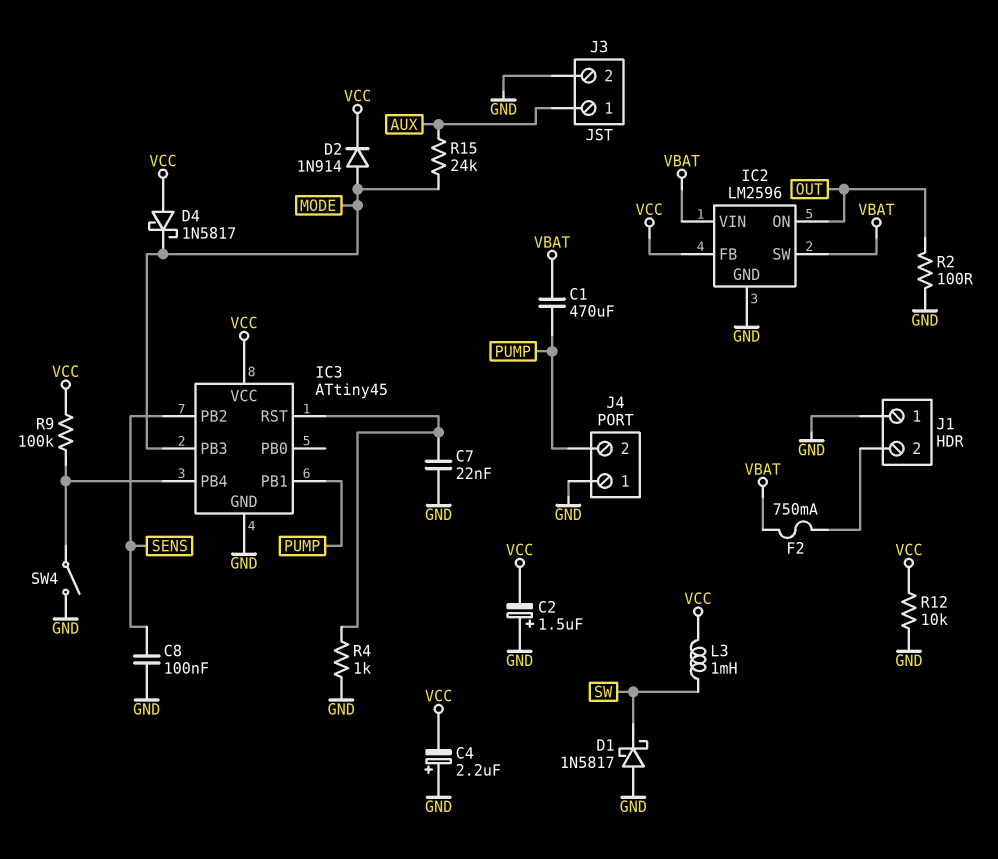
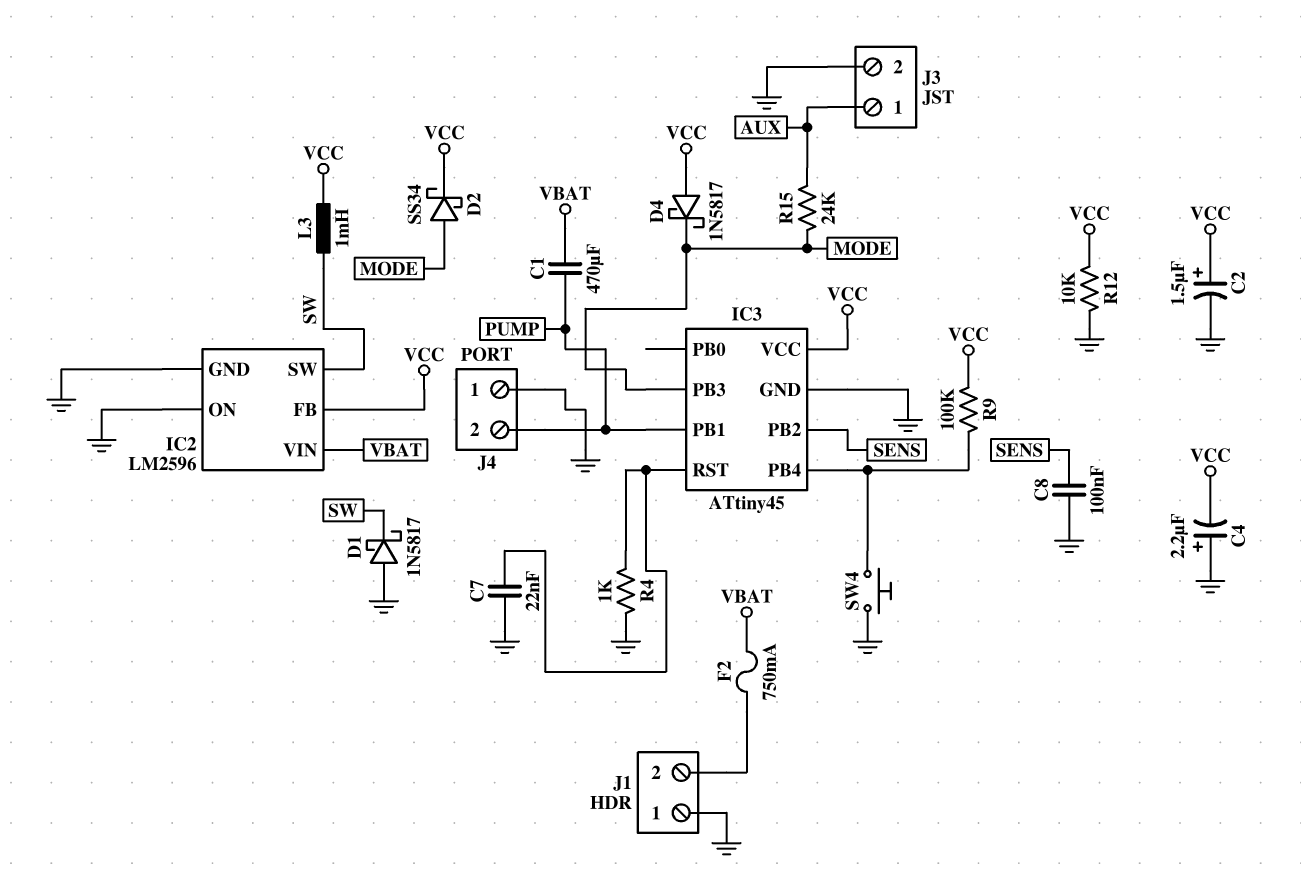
C2: 1.5uF (plus GND, minus VCC) -> 1.5uF (plus VCC, minus GND)
D2: diode 1N914 (A MODE, K VCC) -> schottky SS34 (A MODE, K VCC)
IC2 pin ON: OUT -> GND
IC2 pin SW: VBAT -> SW
R2: 100 (GND, OUT) -> none
SW4: switch (GND, IC3/PB4) -> button (GND, IC3/PB4)

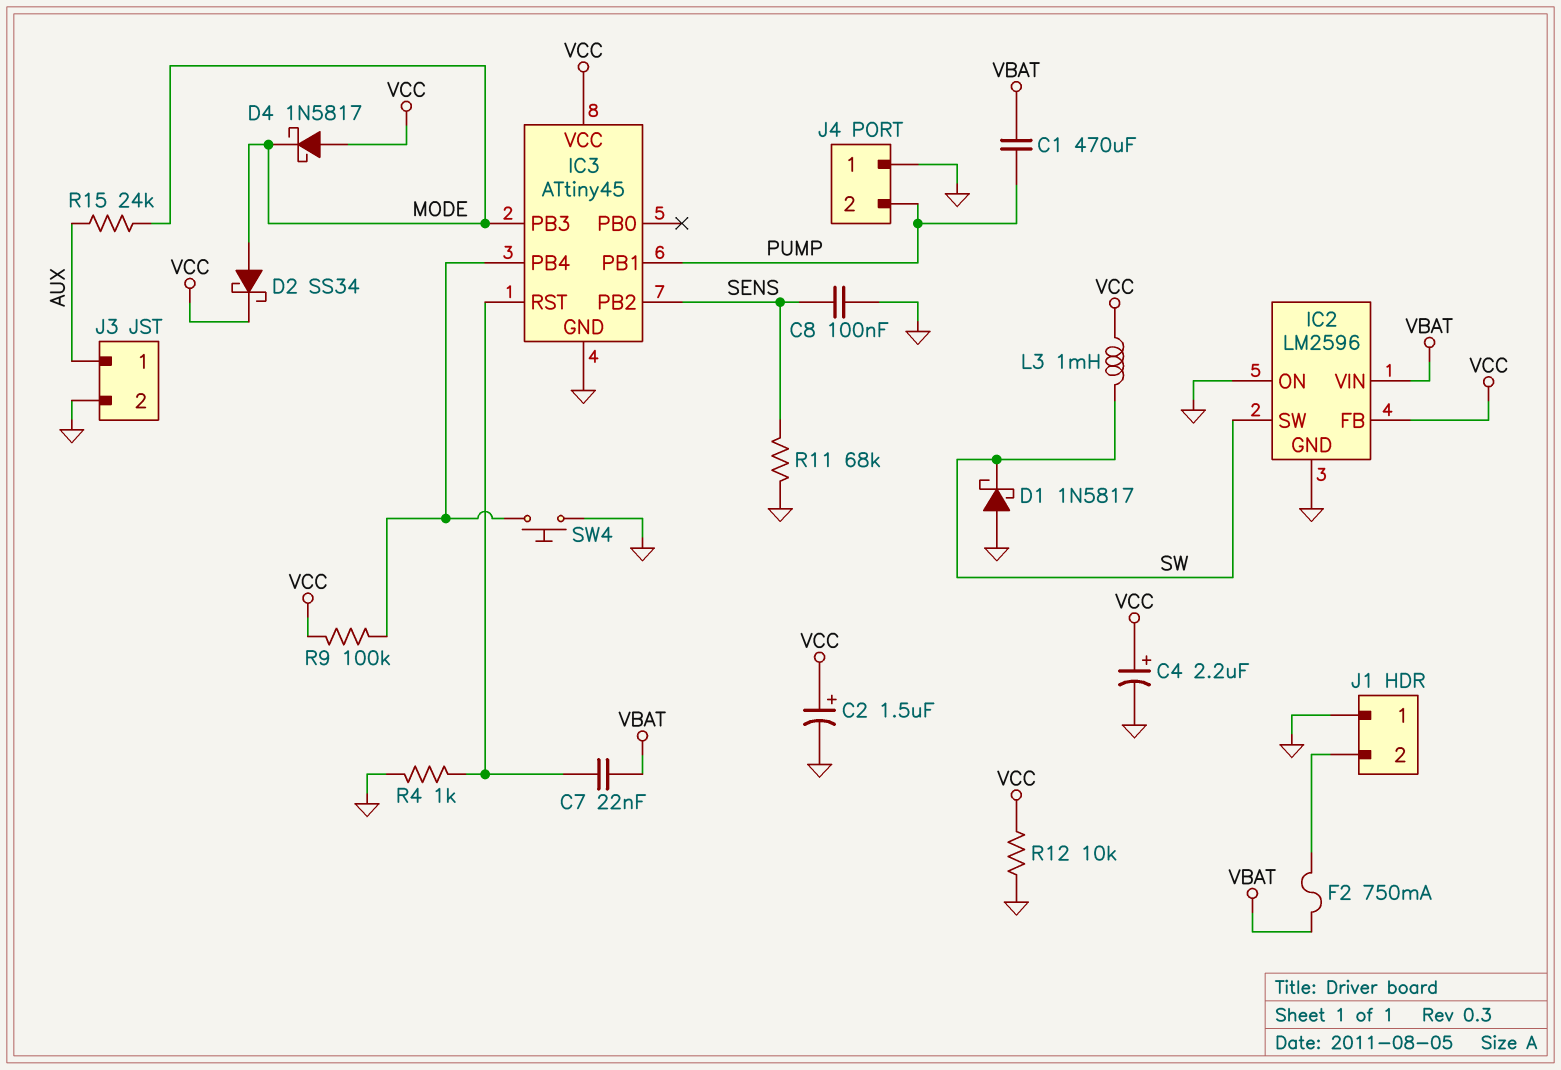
C4: 2.2uF (plus GND, minus VCC) -> 2.2uF (plus VCC, minus GND)
C7: 22nF (GND, IC3/RST) -> 22nF (IC3/RST, VBAT)
R11: none -> 68k (GND, SENS)

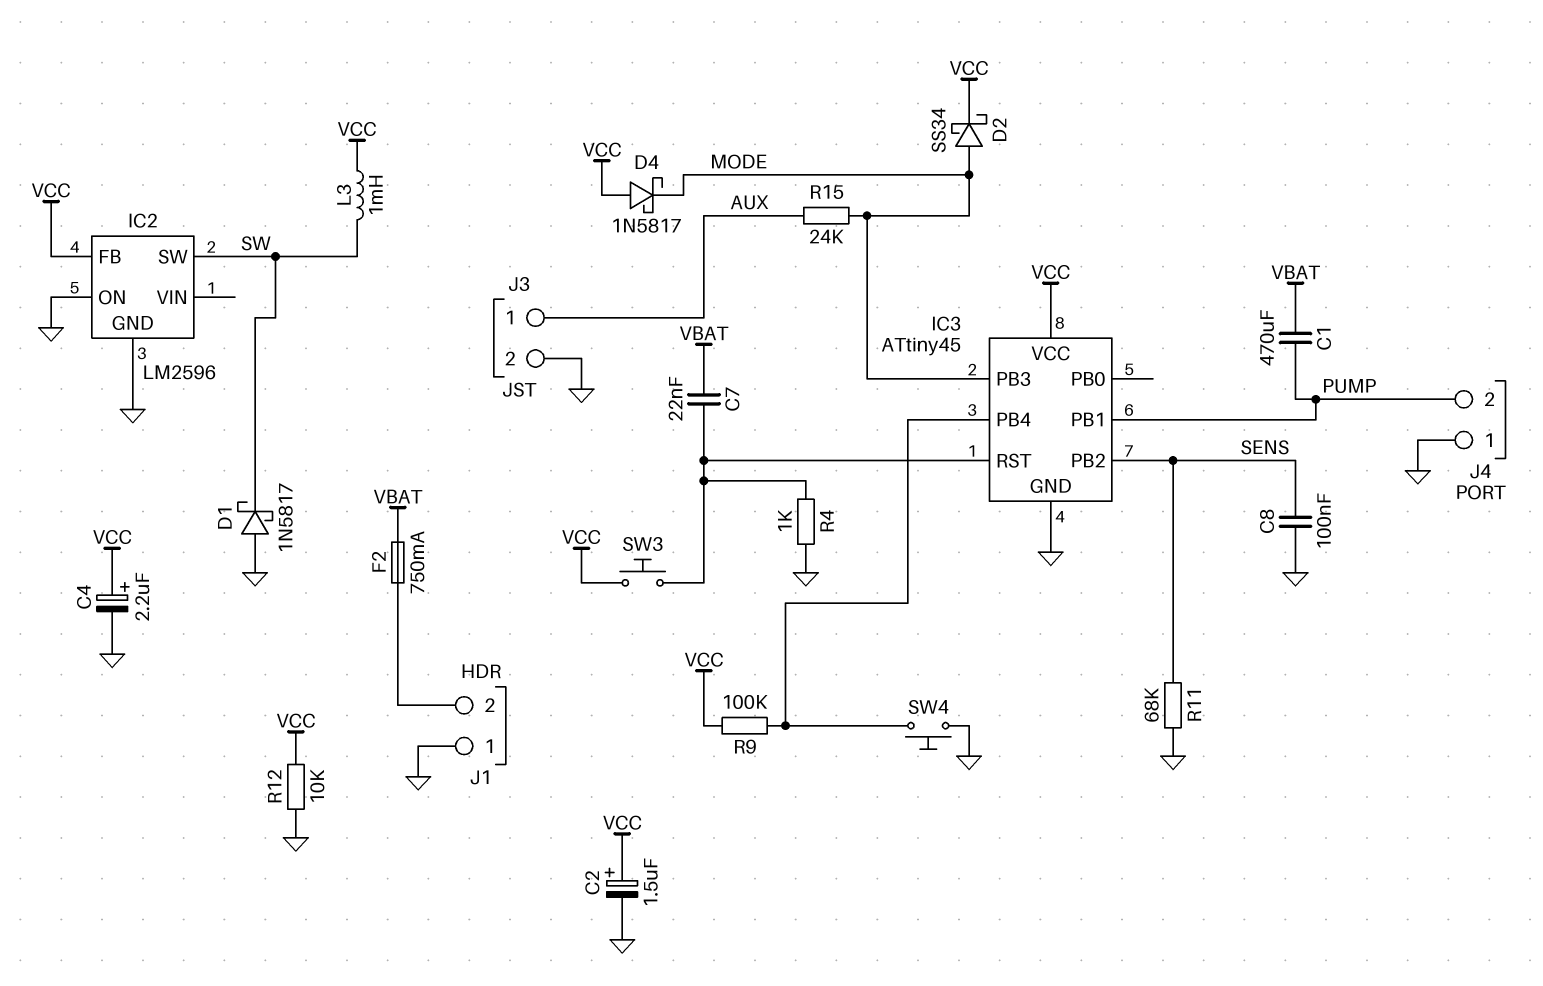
IC2 pin VIN: VBAT -> none
SW3: none -> button (IC3/RST, VCC)

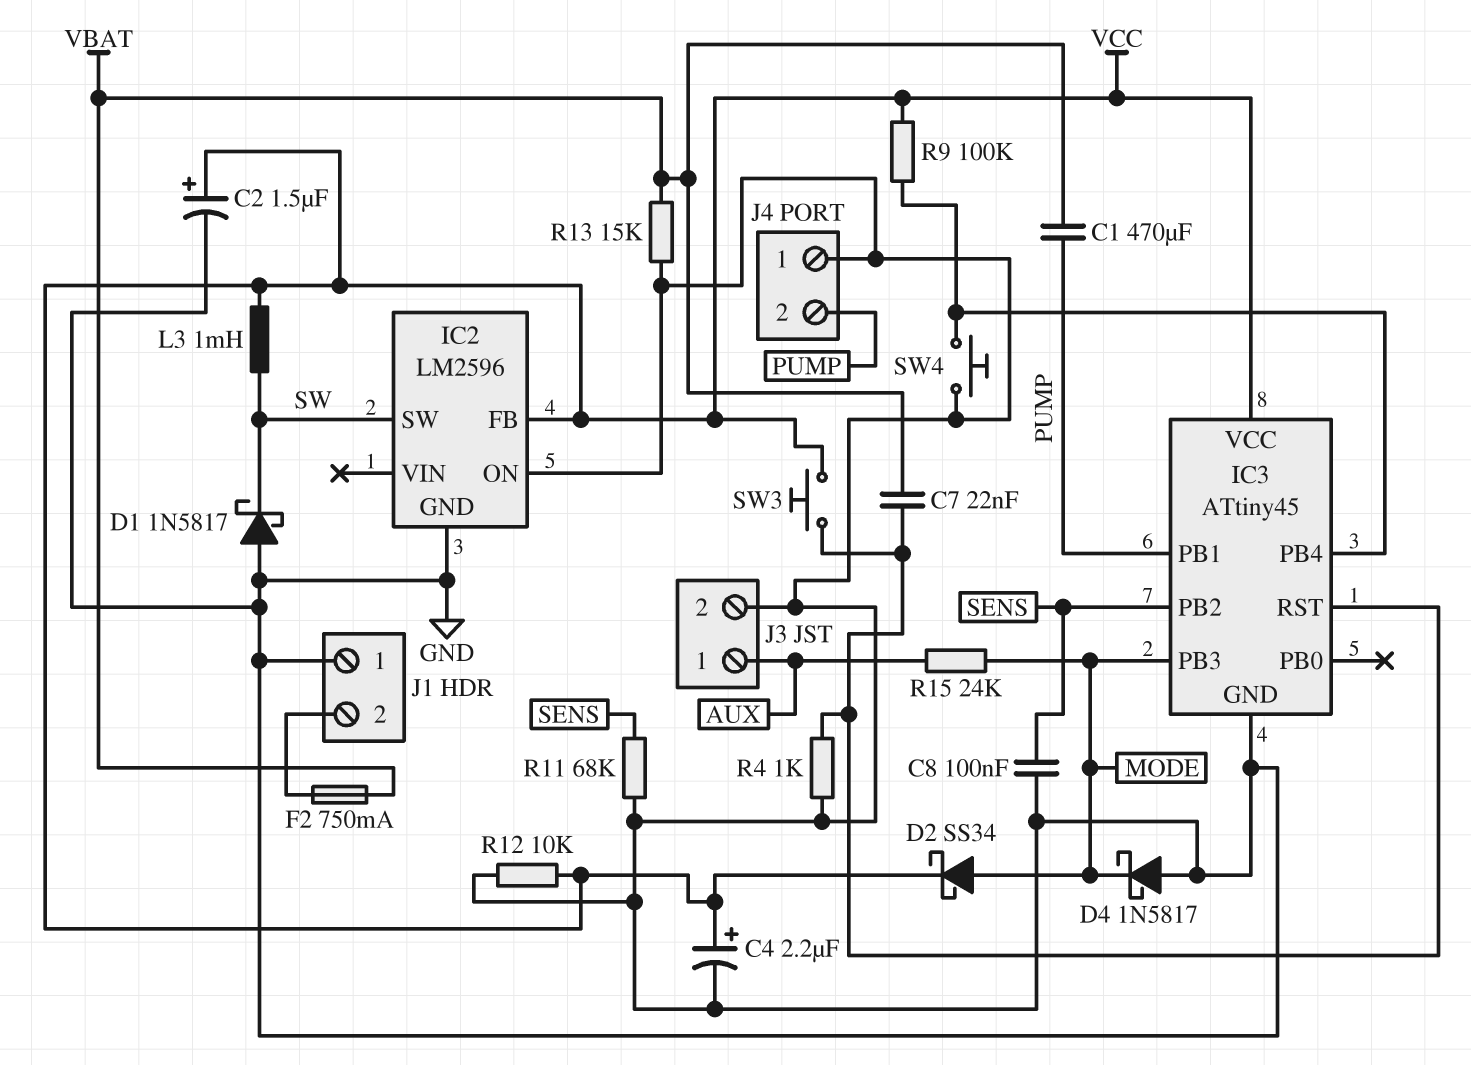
D4: schottky 1N5817 (A VCC, K MODE) -> schottky 1N5817 (A GND, K MODE)
R13: none -> 15k (GND, VBAT)

